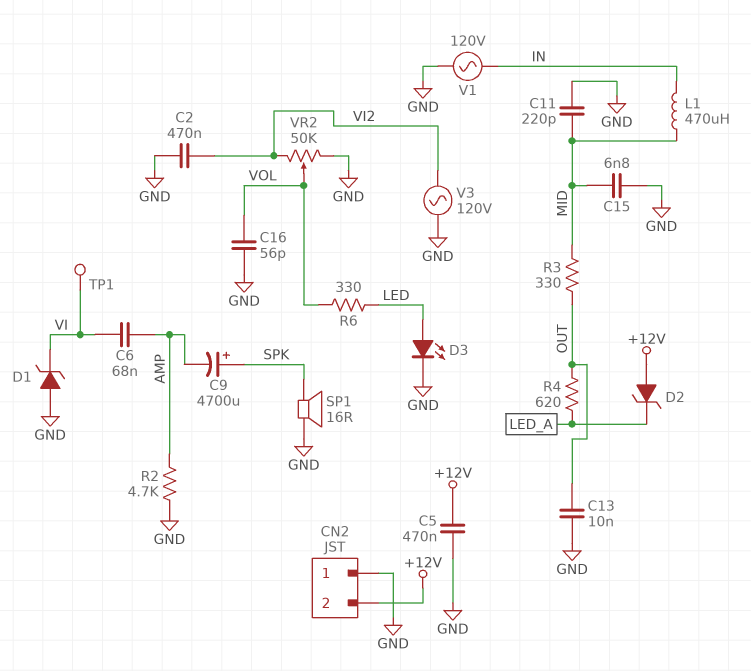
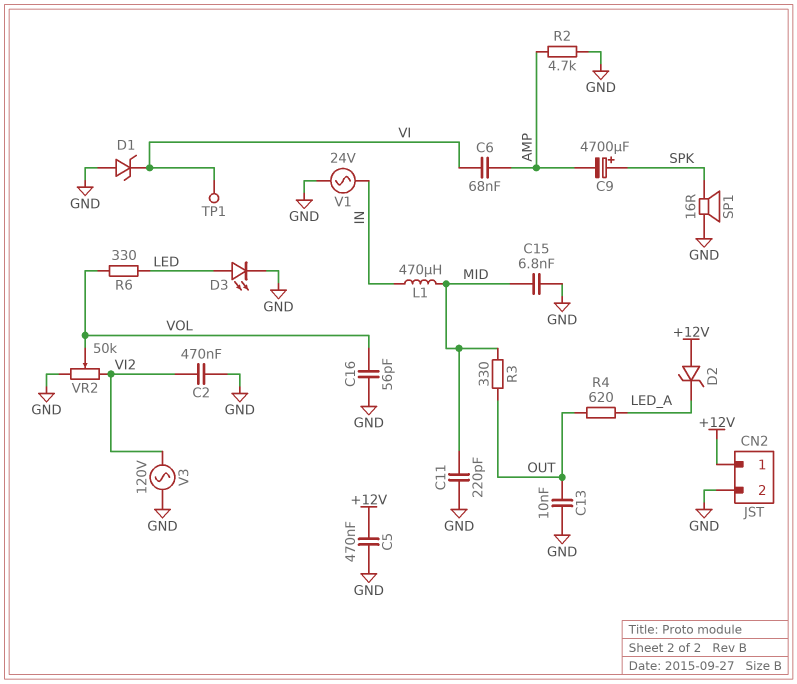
CN2 pin 1: GND -> +12V
CN2 pin 2: +12V -> GND
V1: AC 120V (GND, IN) -> AC 24V (GND, IN)

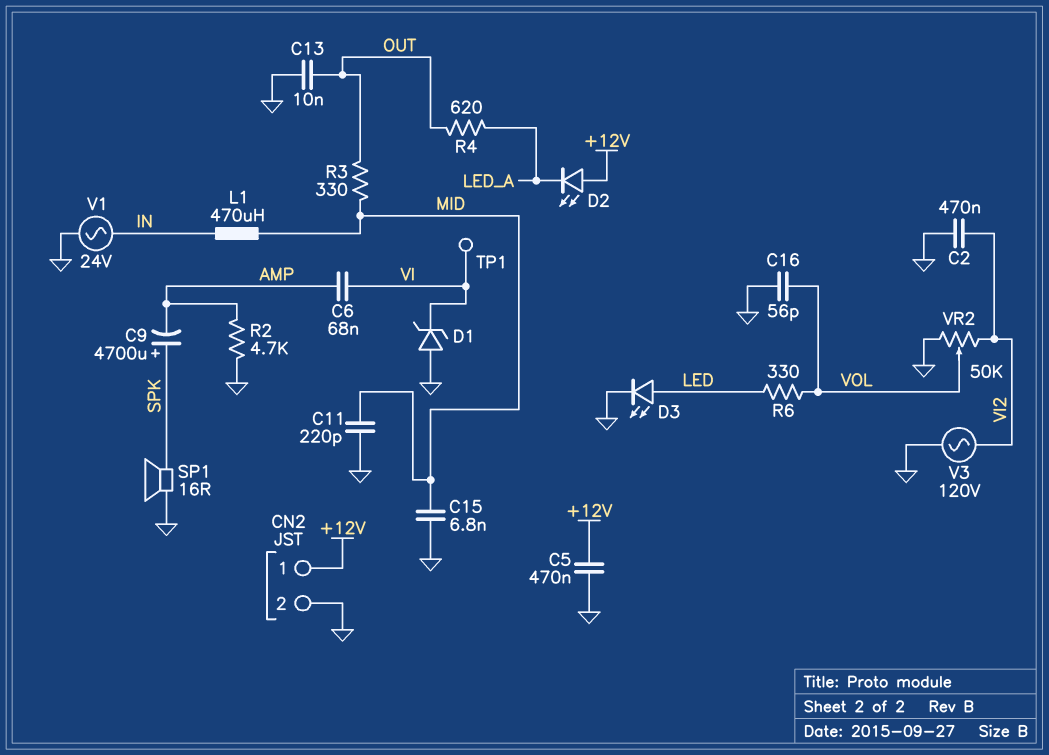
D2: zener (A +12V, K LED_A) -> LED (A +12V, K LED_A)

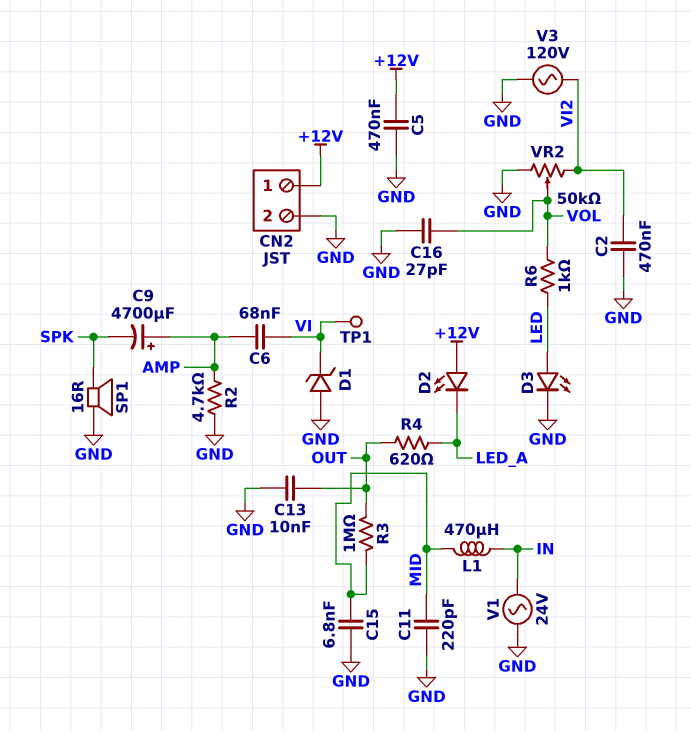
C9: 4700uF (plus SPK, minus AMP) -> 4700uF (plus AMP, minus SPK)
C16: 56pF (GND, VOL) -> 27pF (GND, VOL)
R3: 330 (MID, OUT) -> 1M (MID, OUT)
R6: 330 (LED, VOL) -> 1k (LED, VOL)

